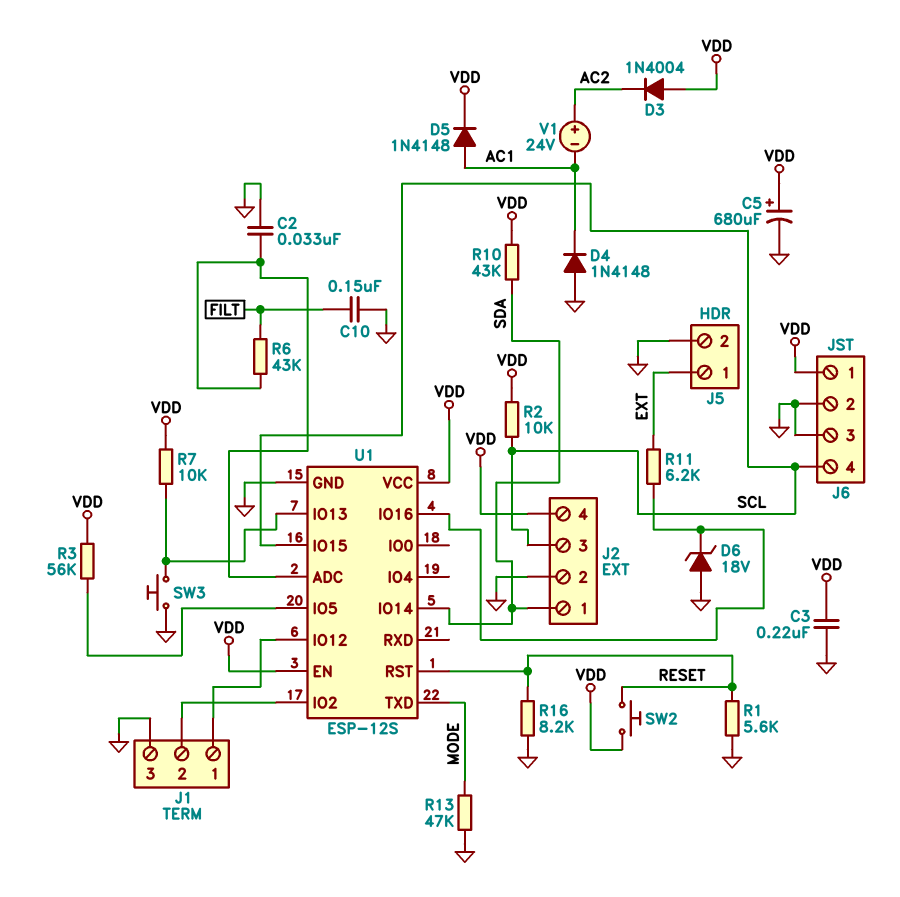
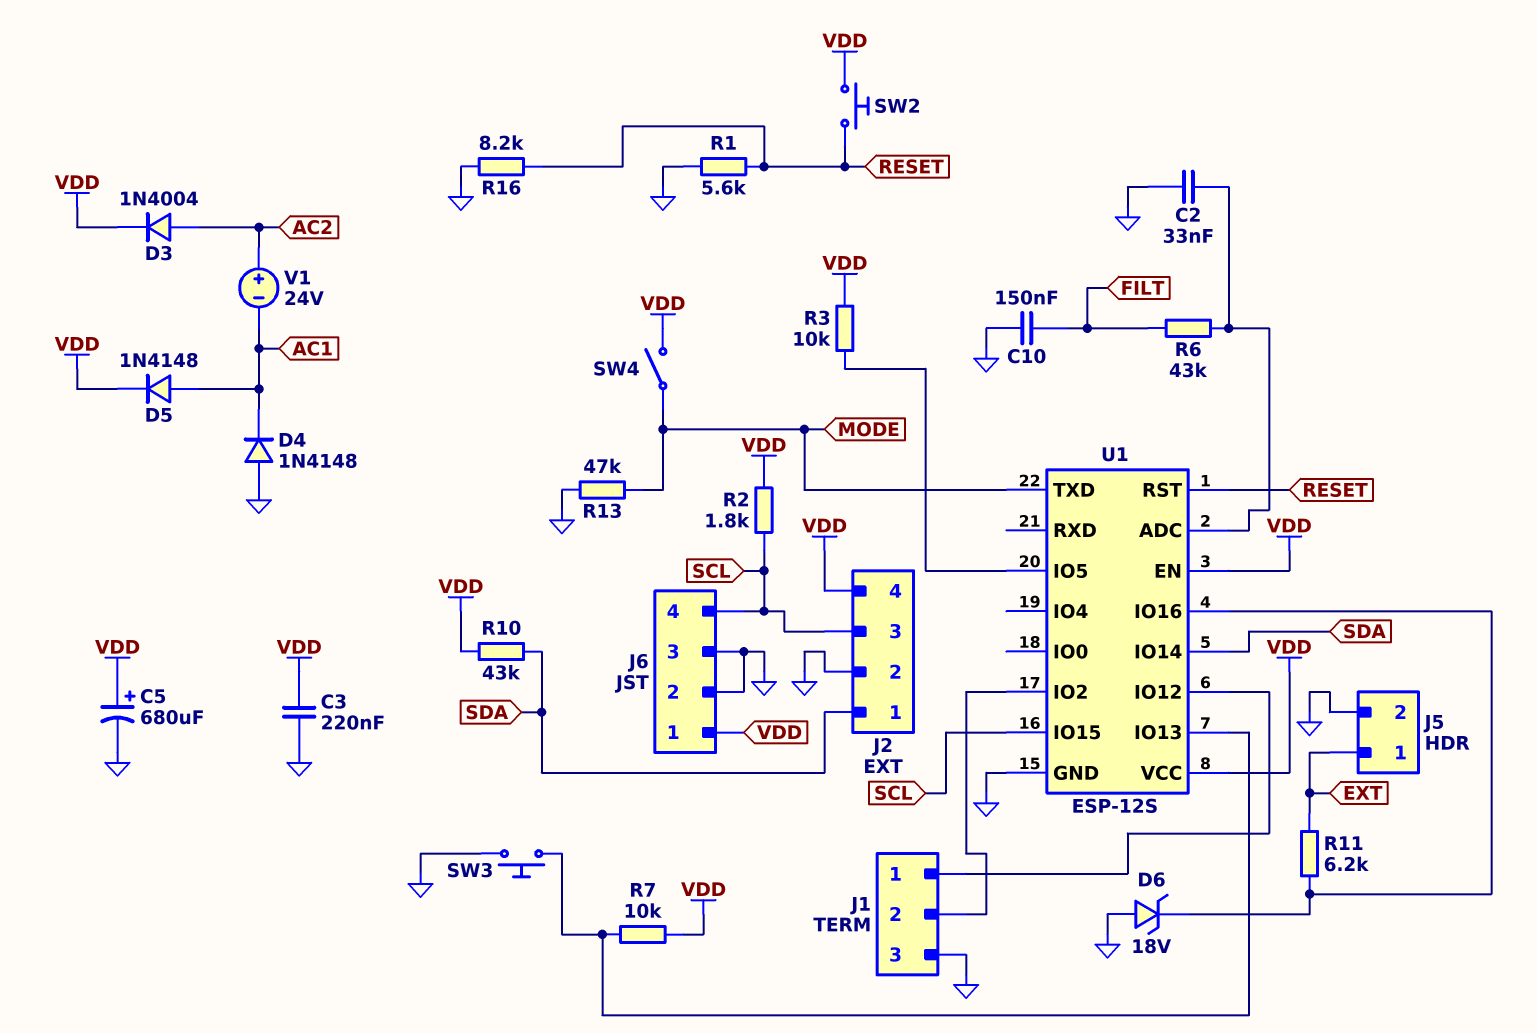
D3: diode 1N4004 (A VDD, K AC2) -> diode 1N4004 (A AC2, K VDD)
R2: 10k (SCL, VDD) -> 1.8k (SCL, VDD)
R3: 56k (U1/IO5, VDD) -> 10k (U1/IO5, VDD)
SW4: none -> switch (MODE, VDD)

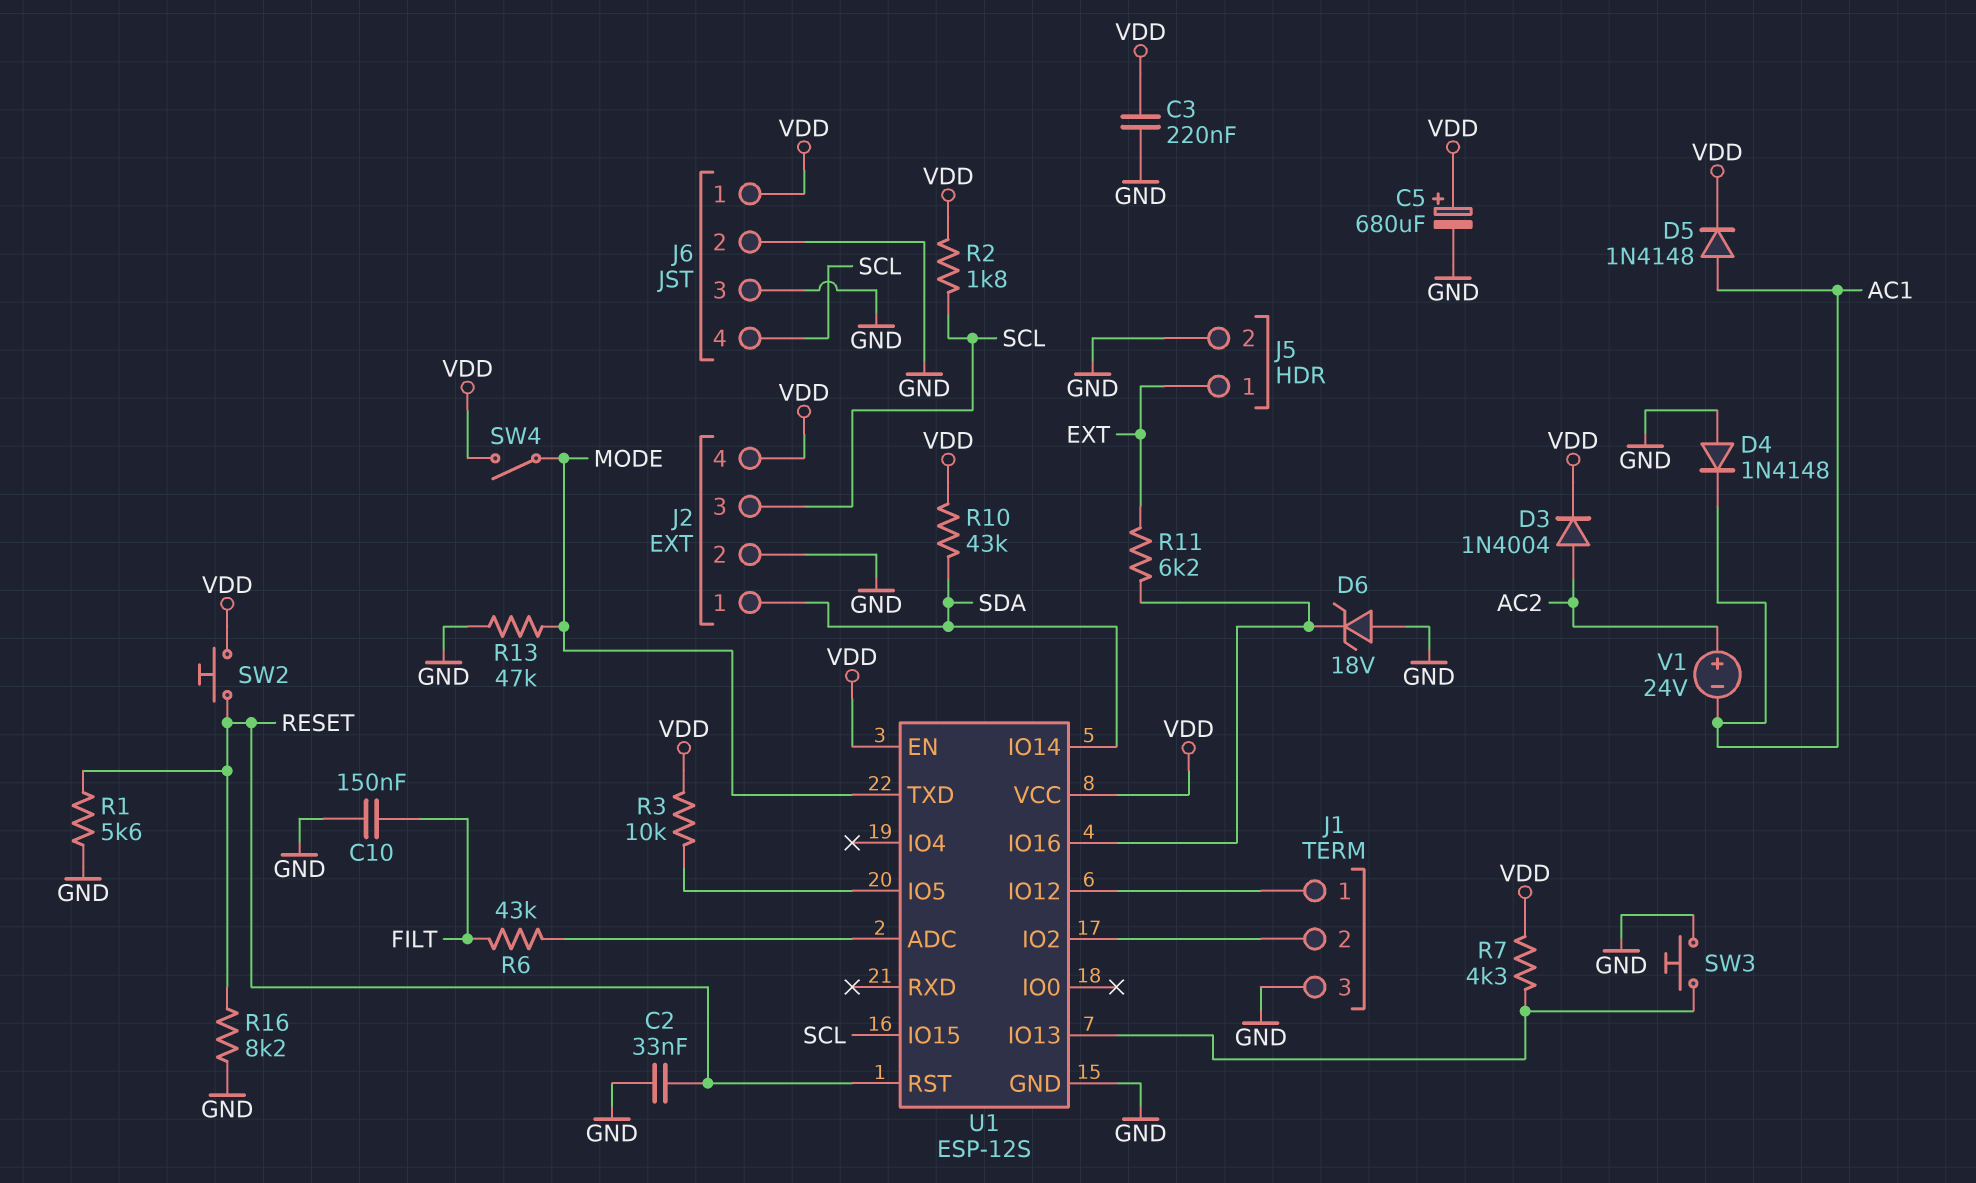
C2: 33nF (GND, U1/ADC) -> 33nF (GND, RESET)
R7: 10k (U1/IO13, VDD) -> 4.3k (U1/IO13, VDD)

